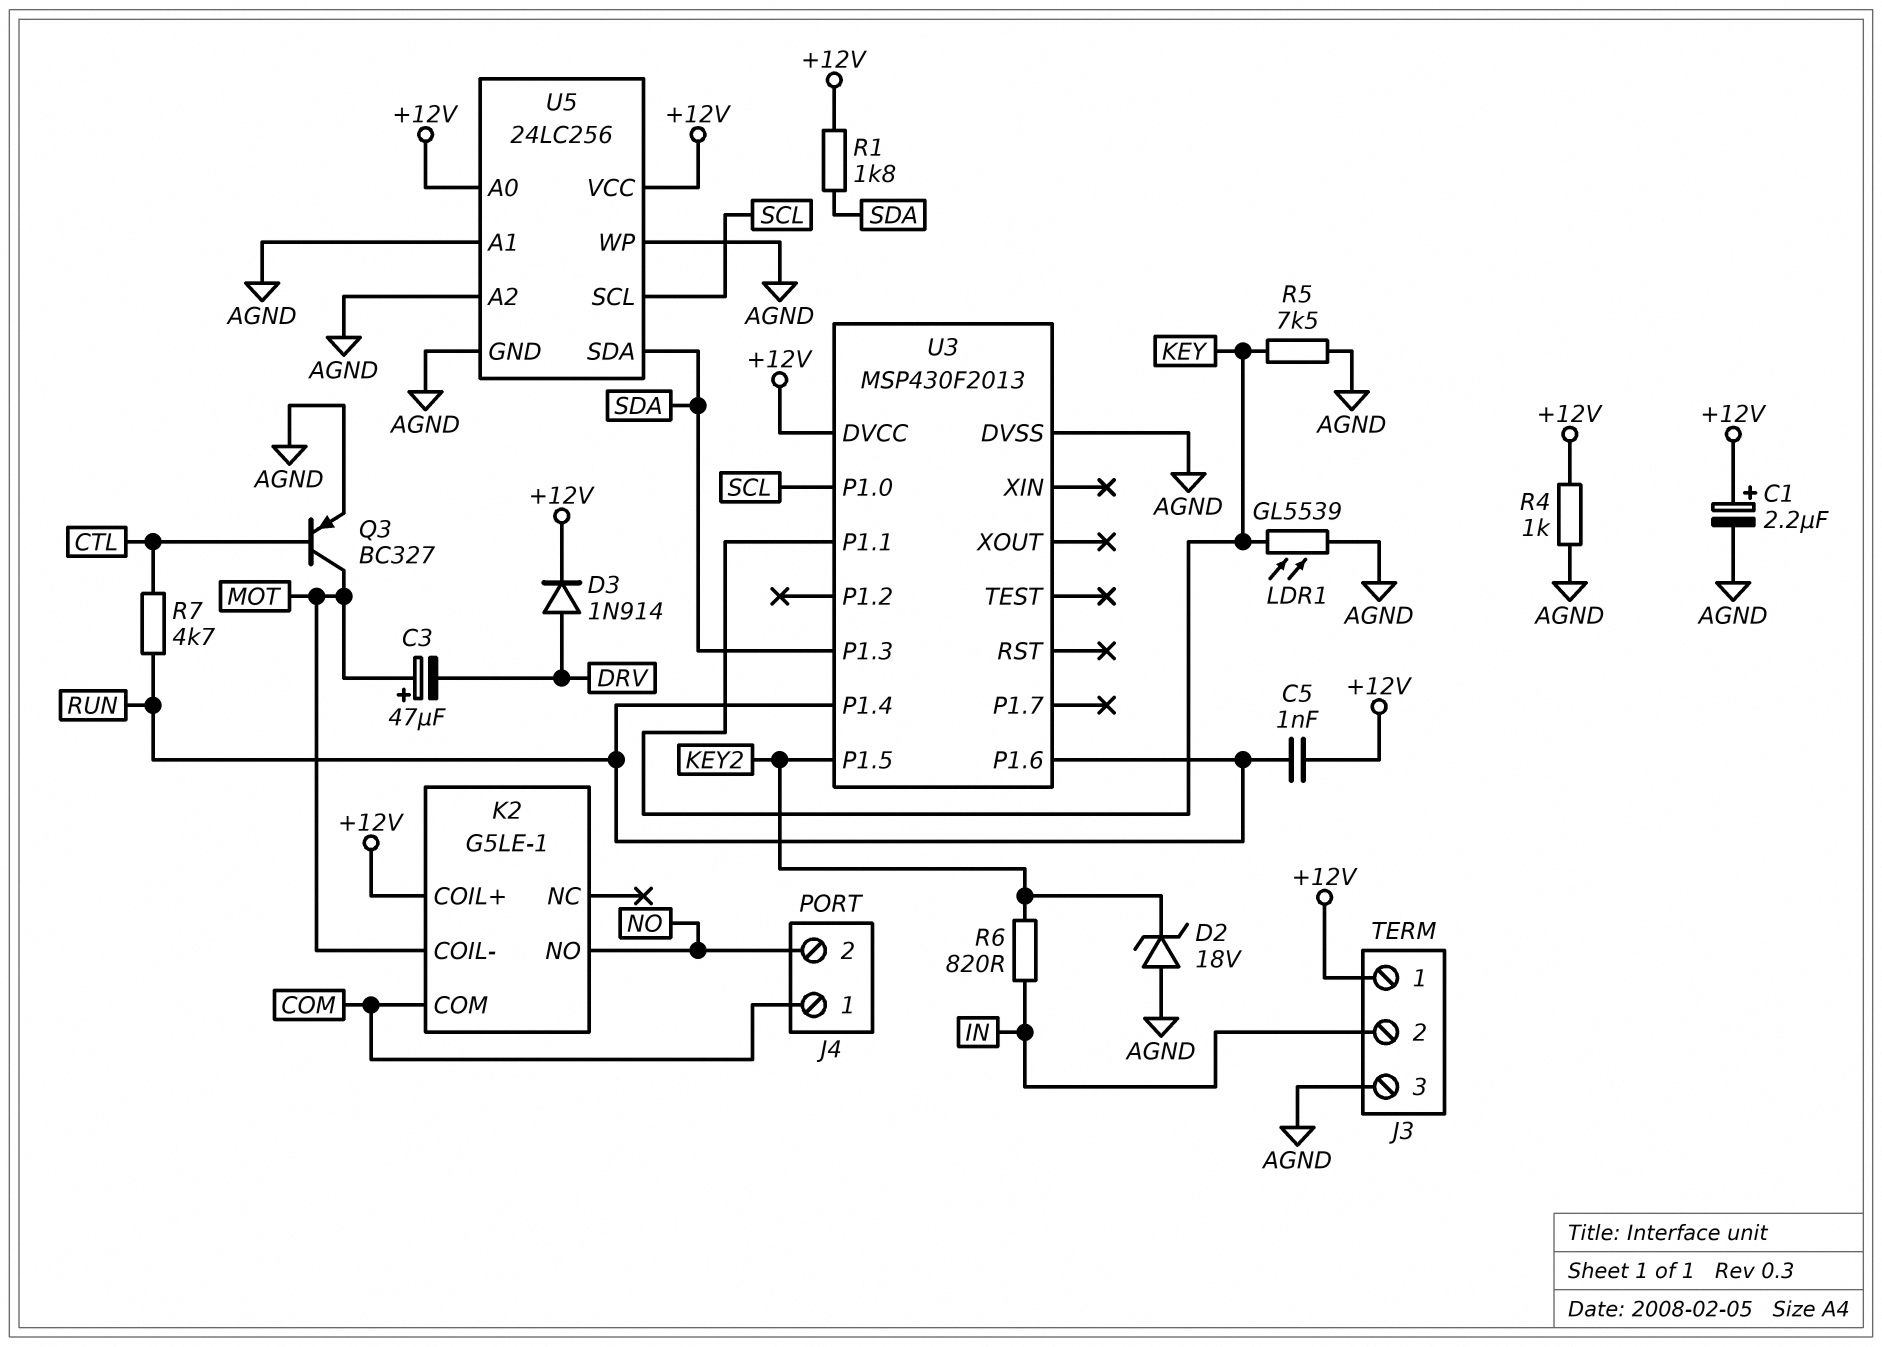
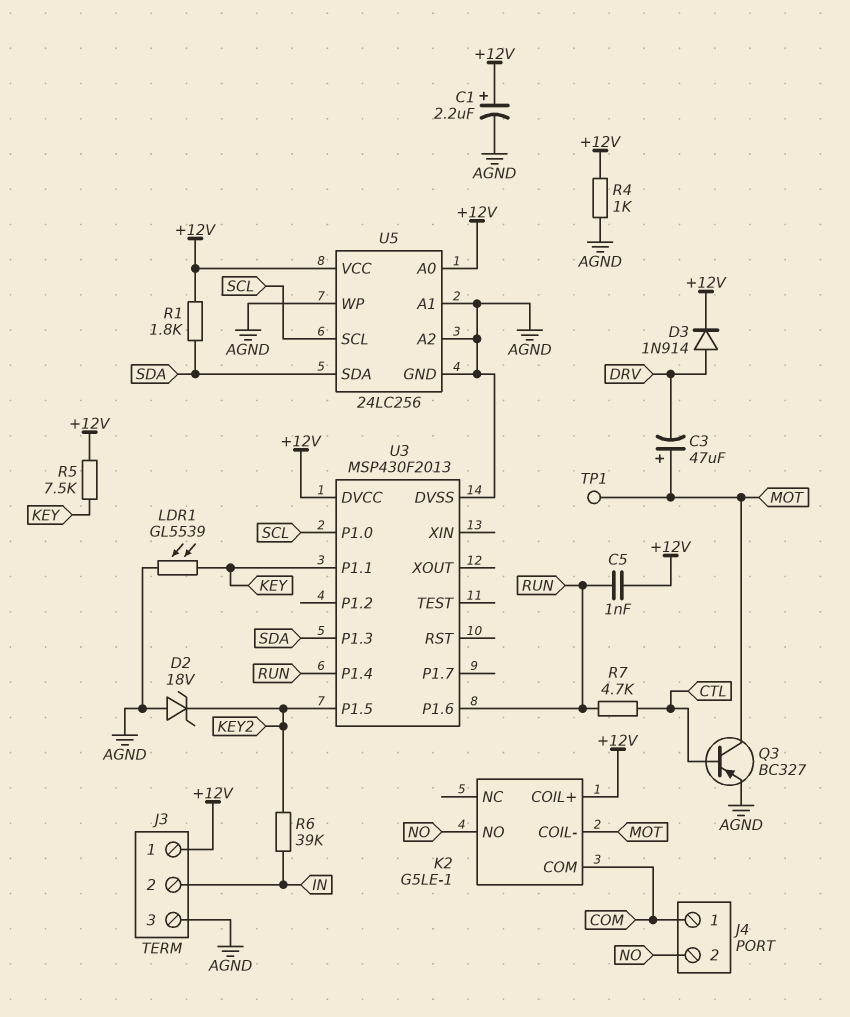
R5: 7.5k (AGND, KEY) -> 7.5k (+12V, KEY)
R6: 820 (IN, KEY2) -> 39k (IN, KEY2)
TP1: none -> test point (MOT)

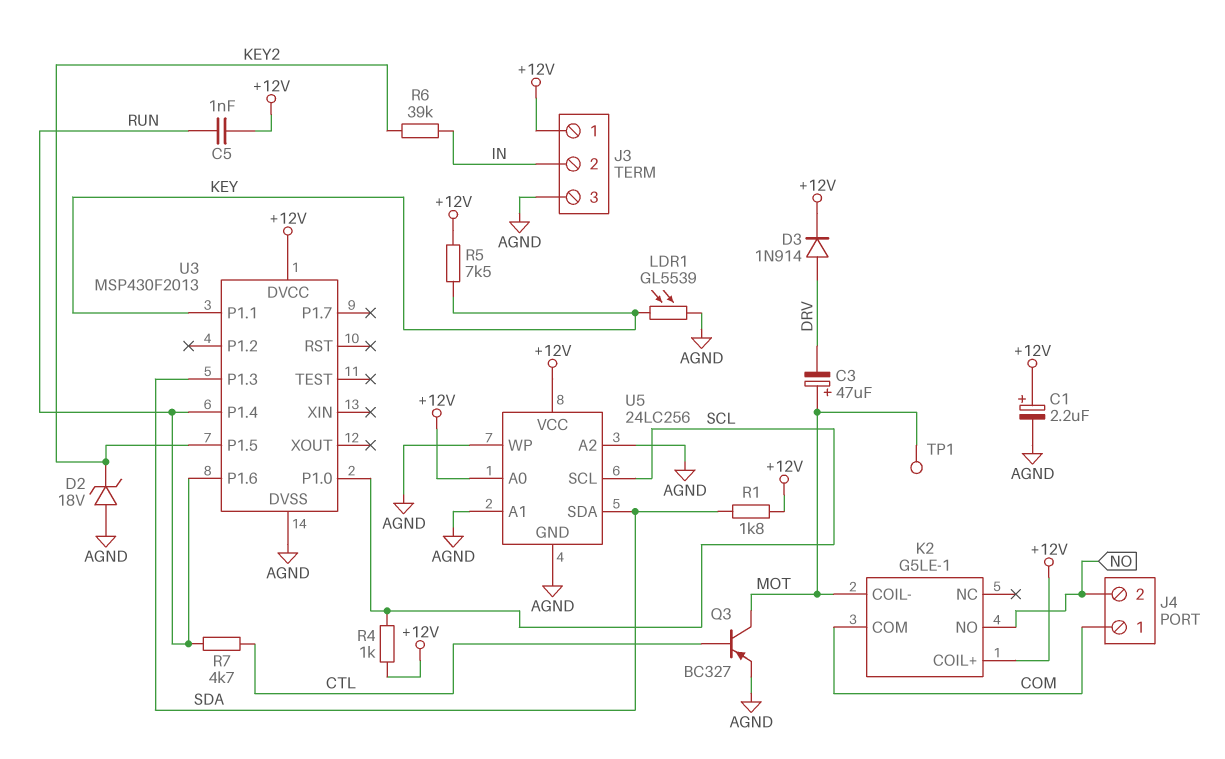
R4: 1k (+12V, AGND) -> 1k (+12V, SCL)

